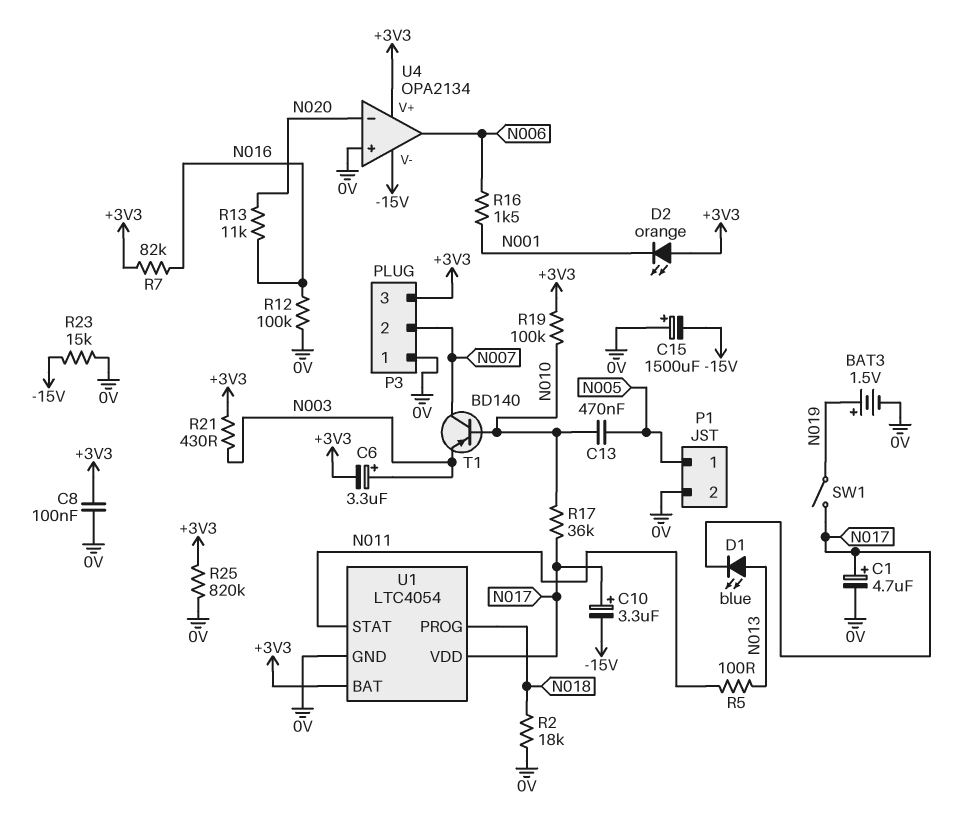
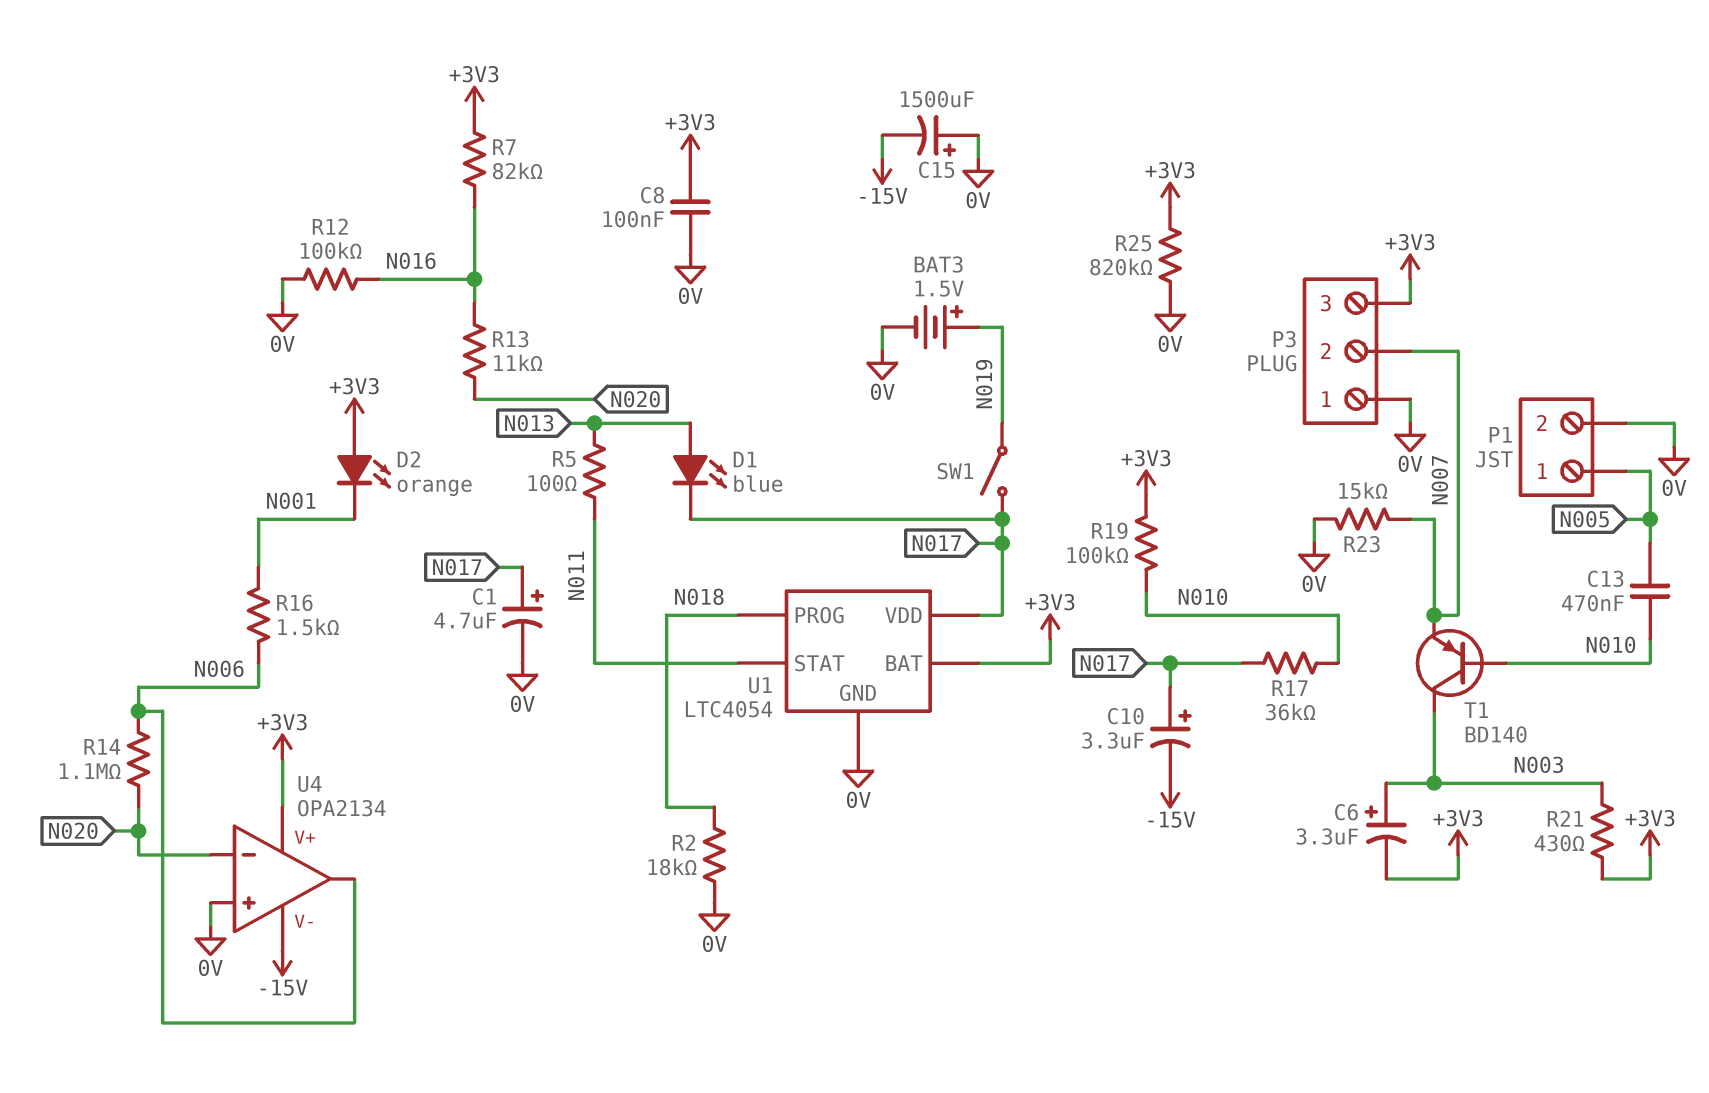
R14: none -> 1.1M (N006, N020)
R23: 15k (-15V, 0V) -> 15k (0V, N007)
T1: PNP BD140 (B N010, C N007, E N003) -> PNP BD140 (B N010, C N003, E N007)

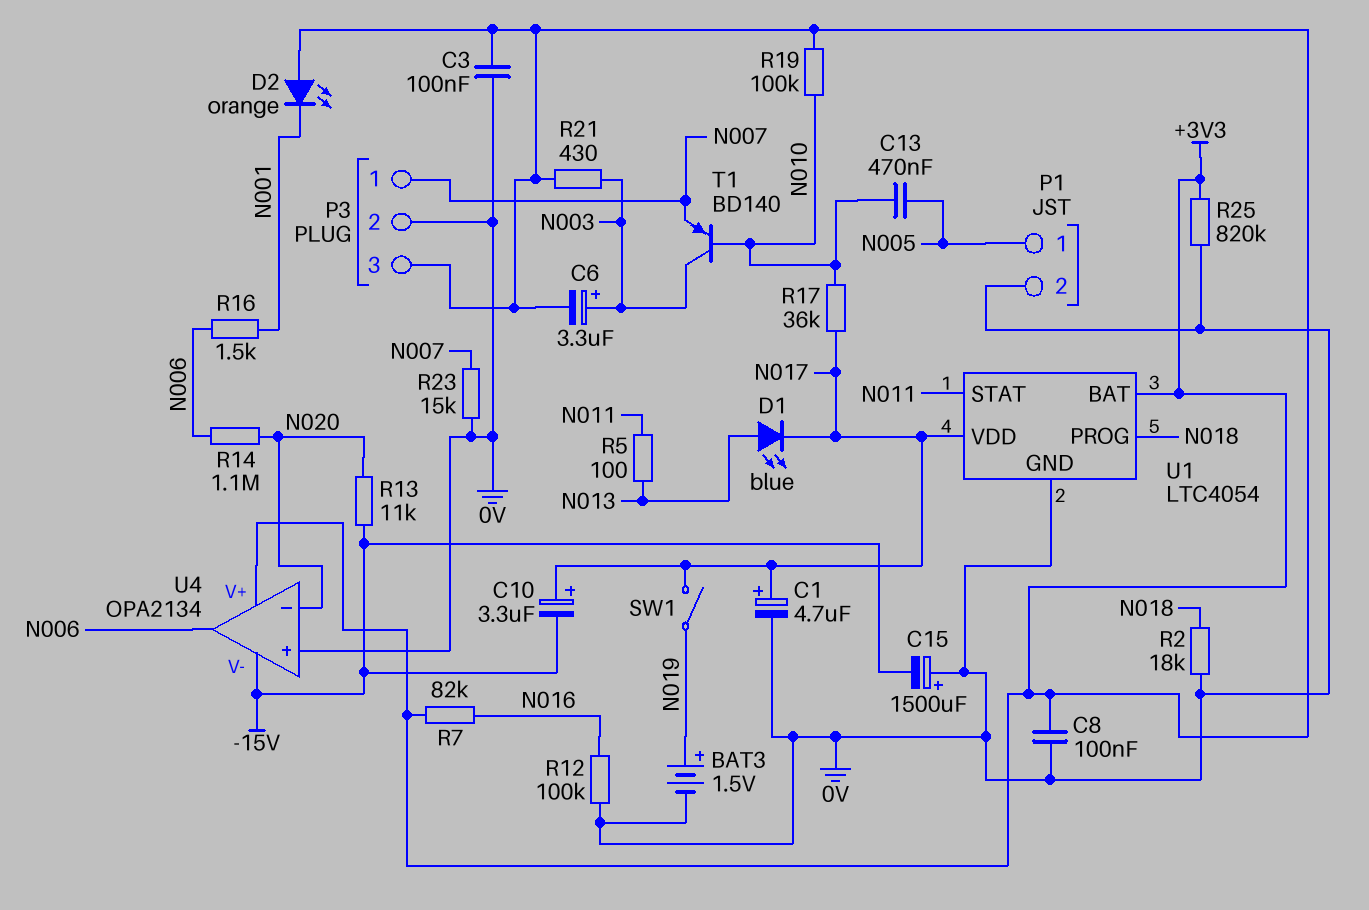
C3: none -> 100nF (+3V3, 0V)
P3 pin 1: 0V -> N007
P3 pin 2: N007 -> 0V
R13: 11k (N016, N020) -> 11k (-15V, N020)

